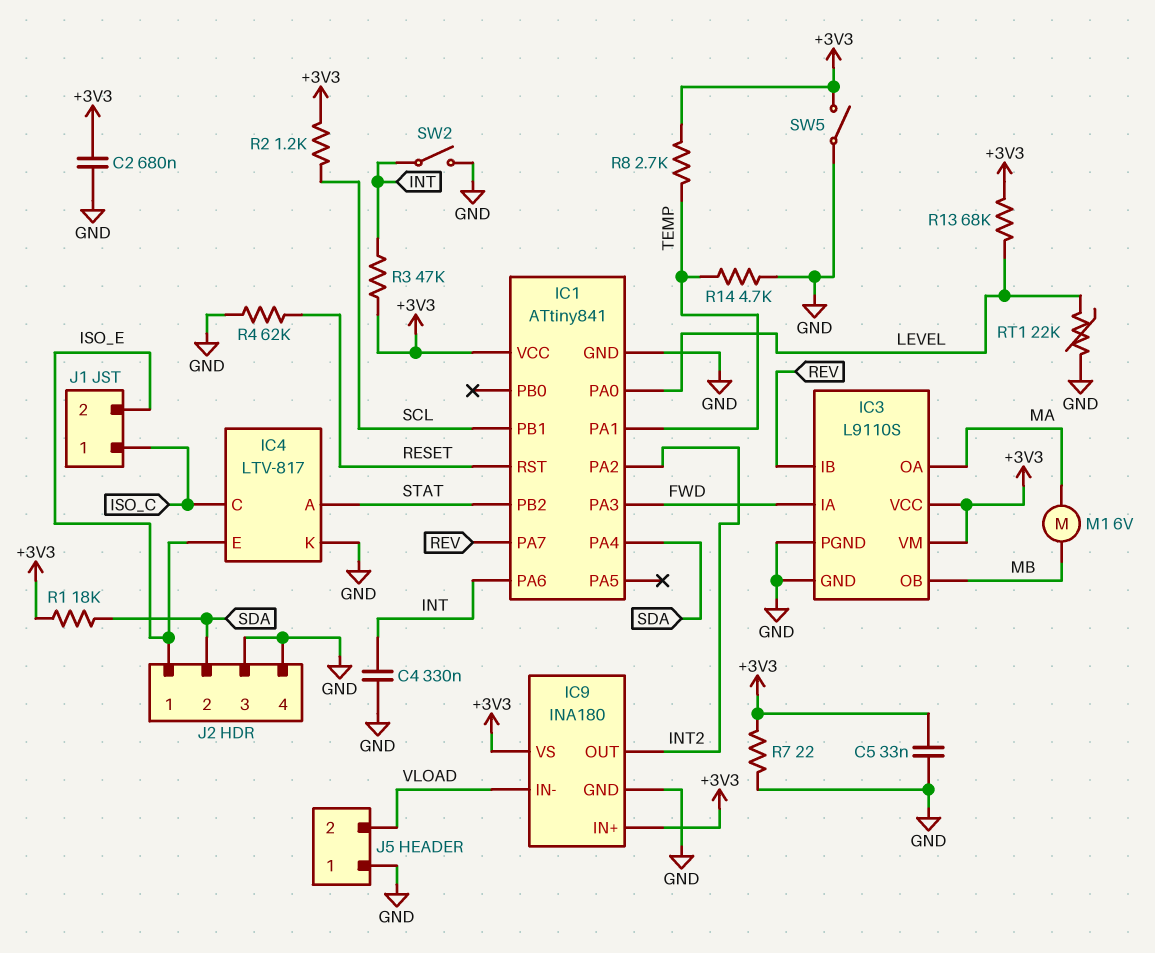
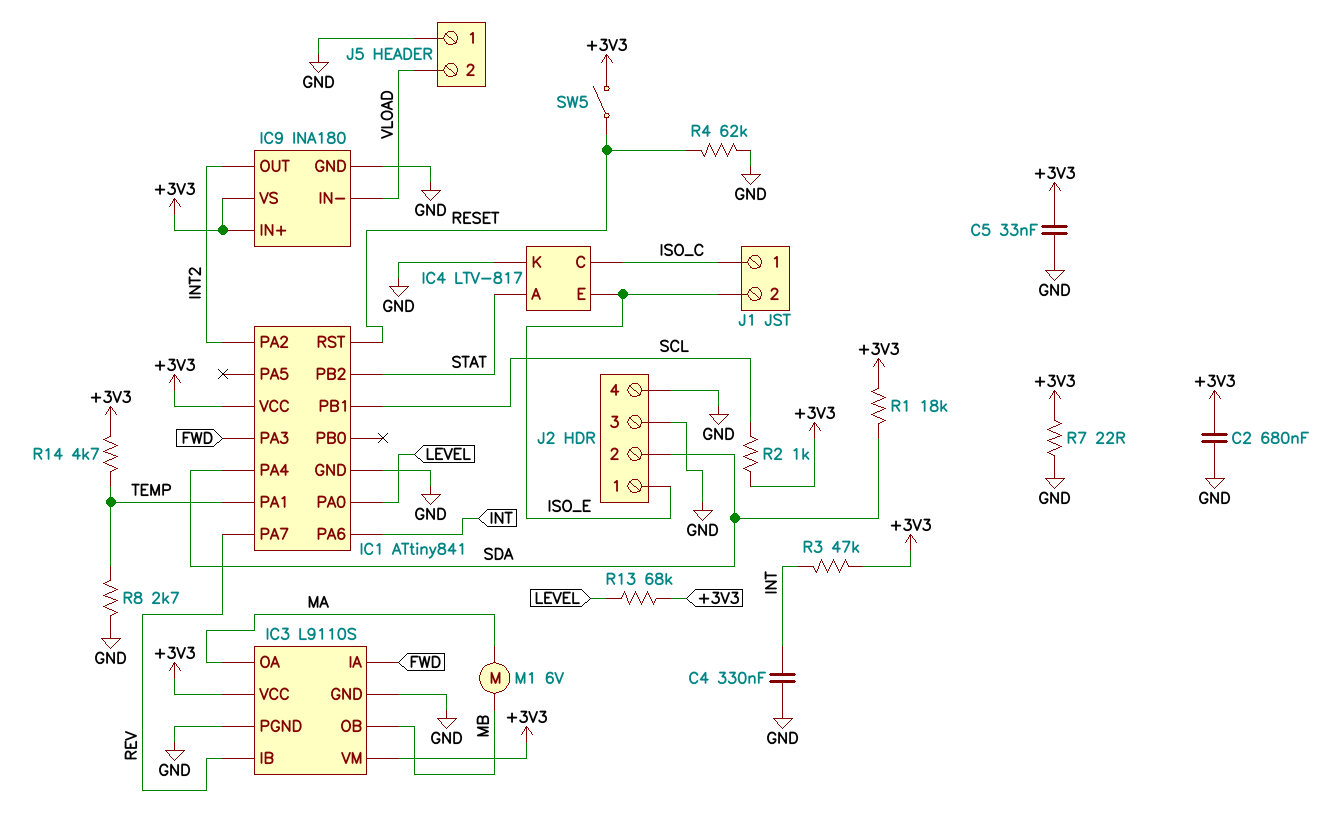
R2: 1.2k (+3V3, SCL) -> 1k (+3V3, SCL)
R8: 2.7k (+3V3, TEMP) -> 2.7k (GND, TEMP)
R14: 4.7k (GND, TEMP) -> 4.7k (+3V3, TEMP)
RT1: 22k (GND, LEVEL) -> none
SW2: switch (GND, INT) -> none
SW5: switch (+3V3, GND) -> switch (+3V3, RESET)

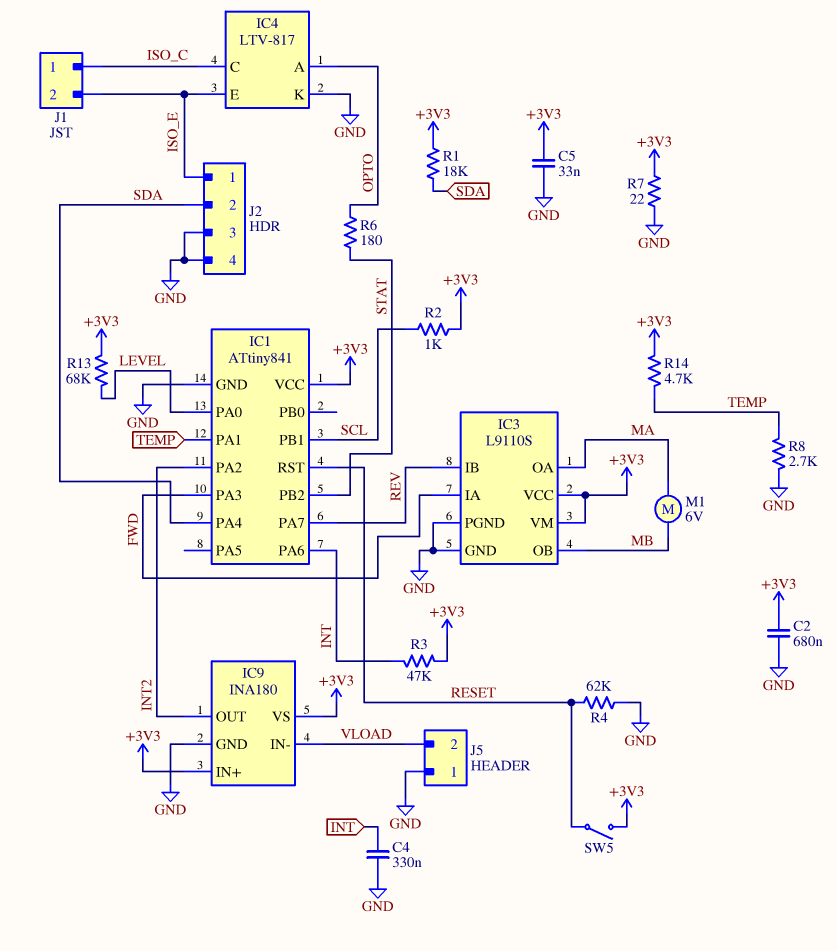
IC4 pin A: STAT -> OPTO
R6: none -> 180 (OPTO, STAT)

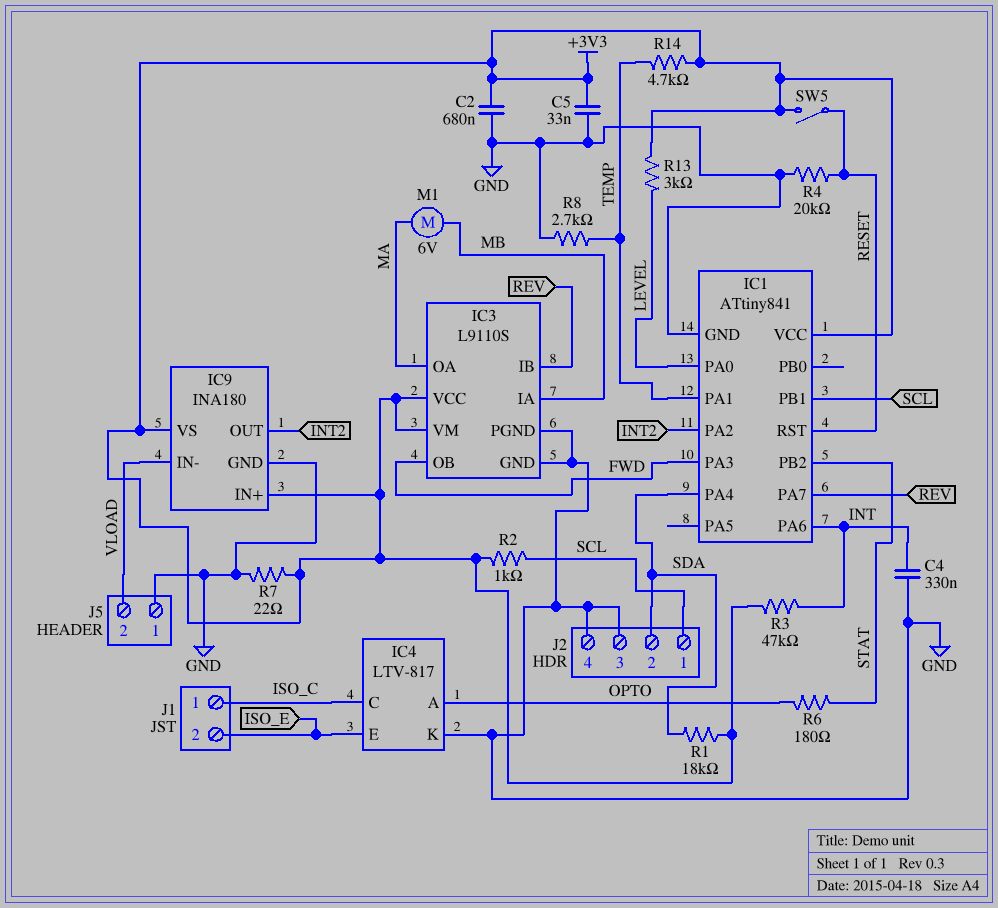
IC3 pin IA: FWD -> MB
IC3 pin OB: MB -> FWD
J2 pin 1: ISO_E -> SCL
R4: 62k (GND, RESET) -> 20k (GND, RESET)
R13: 68k (+3V3, LEVEL) -> 3k (+3V3, LEVEL)

